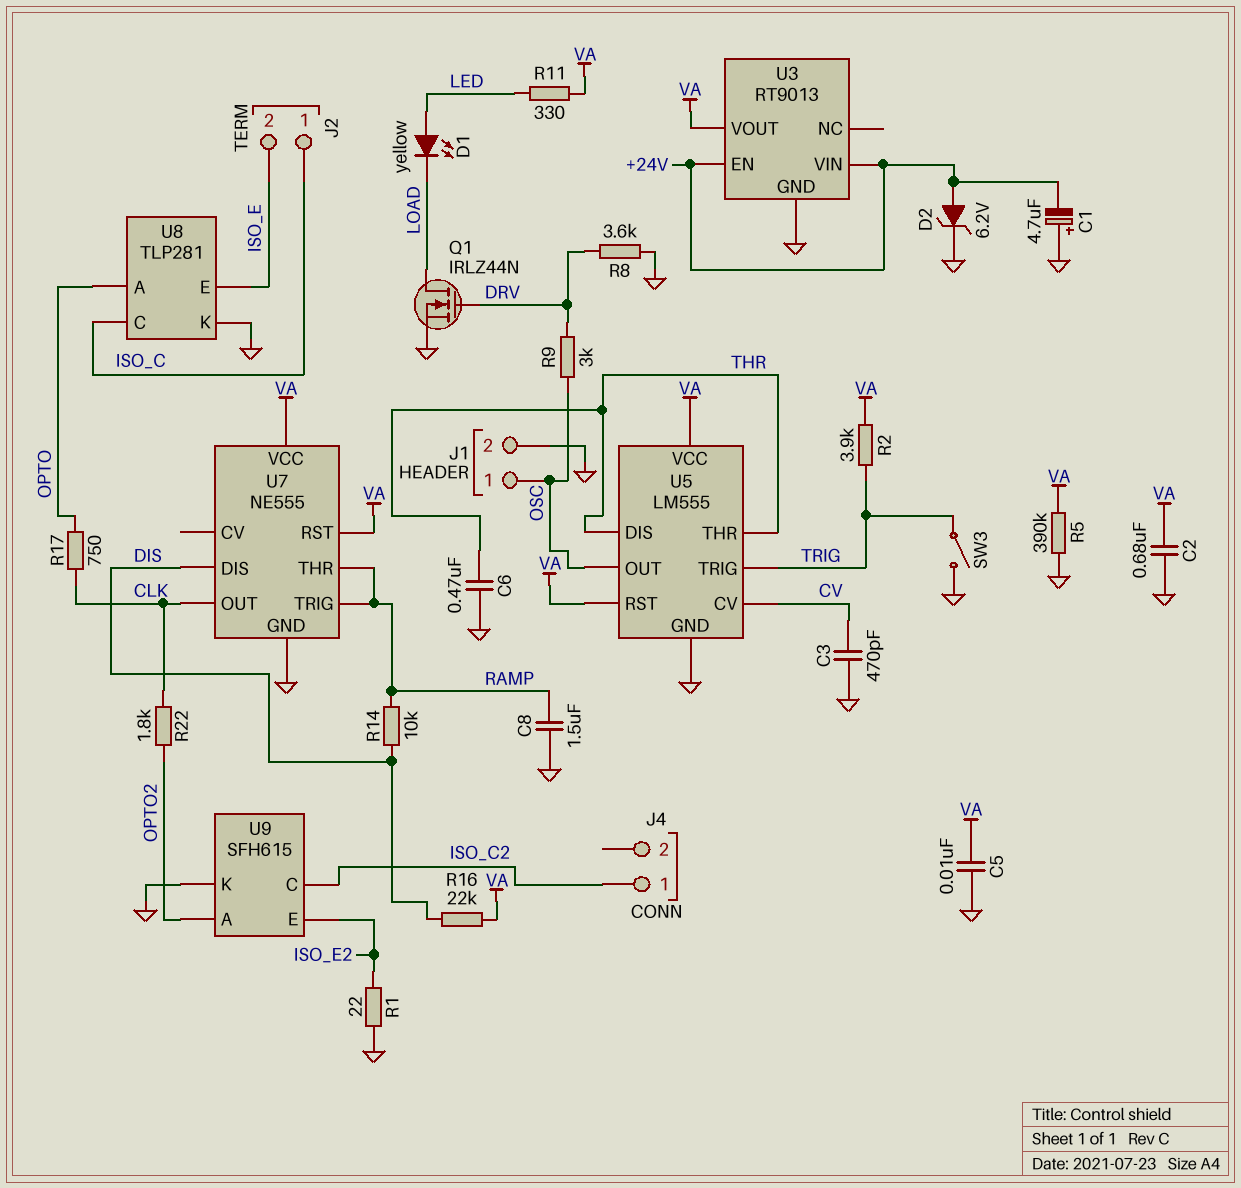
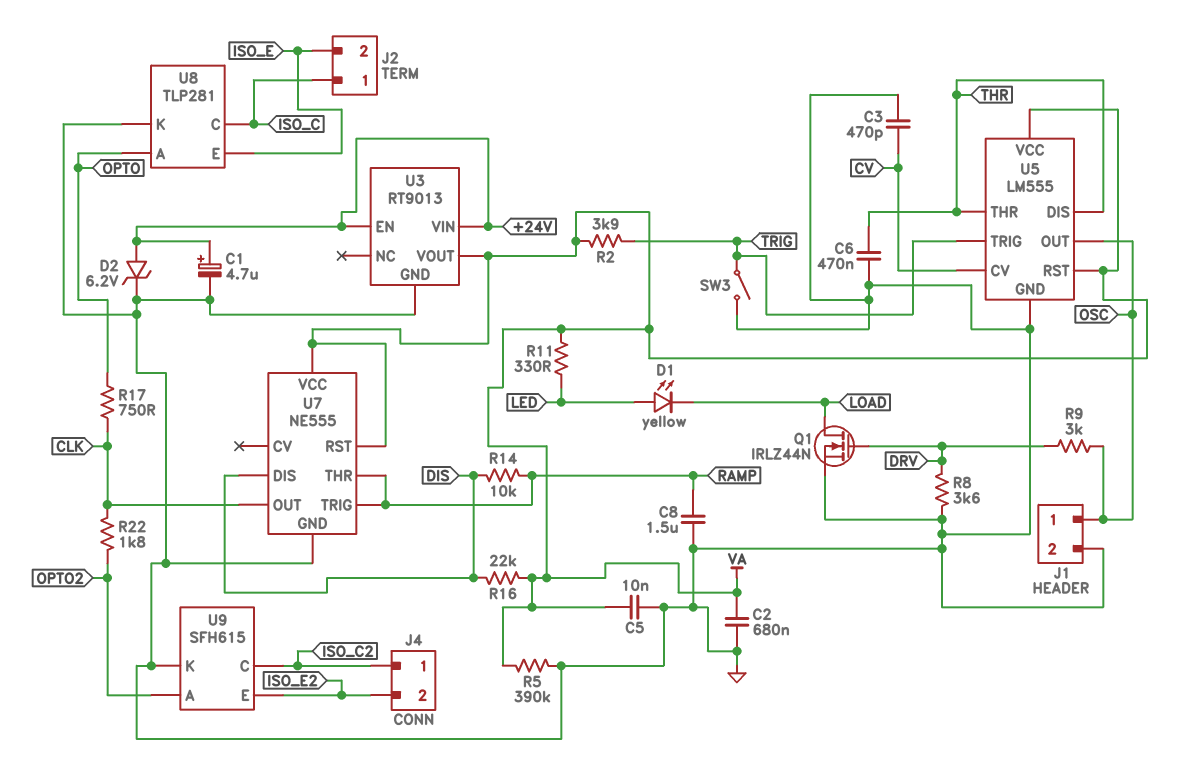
C1: 4.7uF (plus GND, minus +24V) -> 4.7uF (plus +24V, minus GND)
J4 pin 2: none -> ISO_E2
R1: 22 (GND, ISO_E2) -> none

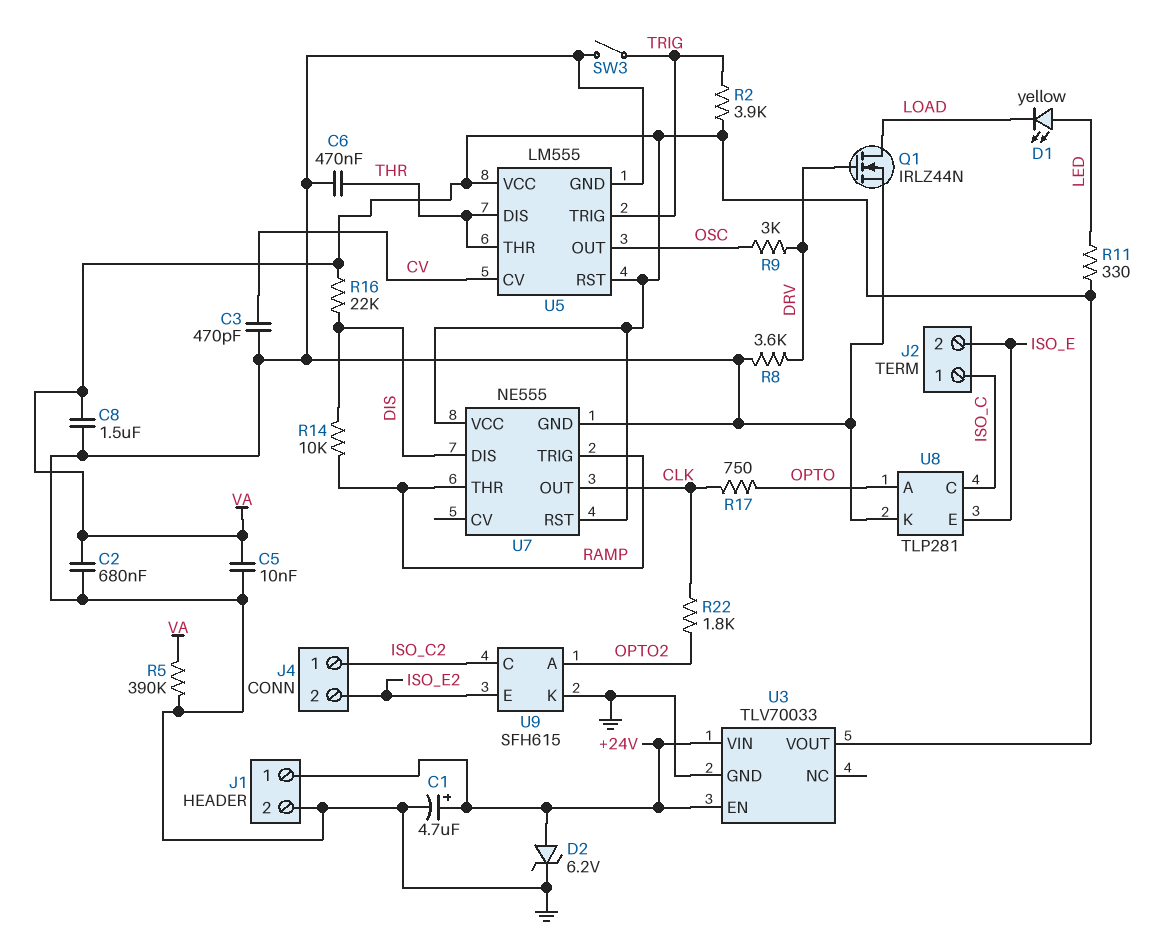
C8: 1.5uF (GND, RAMP) -> 1.5uF (GND, VA)
J1 pin 1: OSC -> +24V
U3: RT9013 -> TLV70033

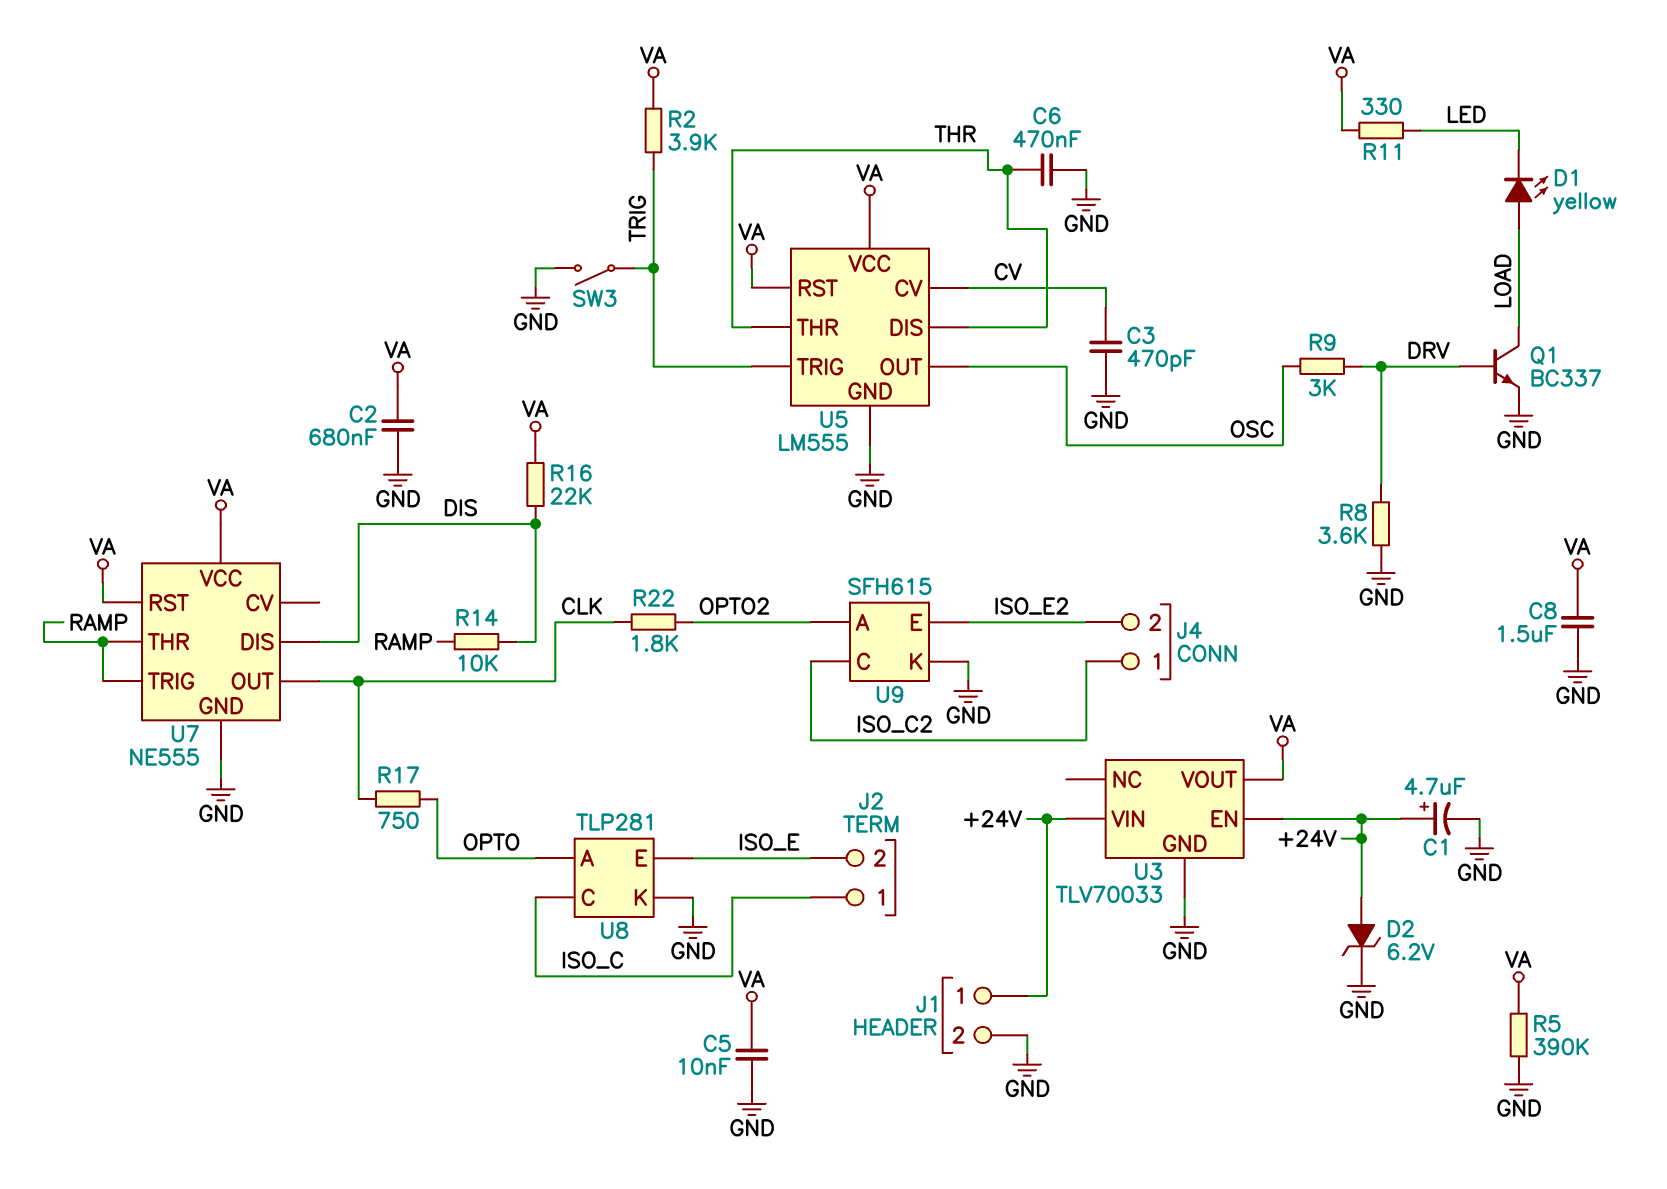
D1: LED yellow (A LED, K LOAD) -> LED yellow (A LOAD, K LED)
Q1: NMOS IRLZ44N (G DRV, D LOAD, S GND) -> NPN BC337 (B DRV, C LOAD, E GND)

